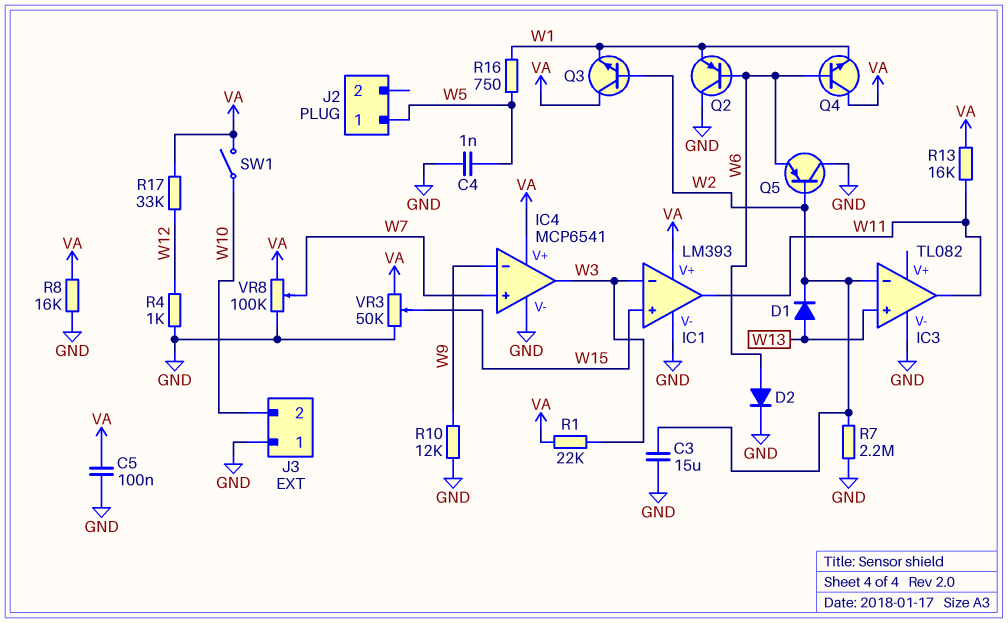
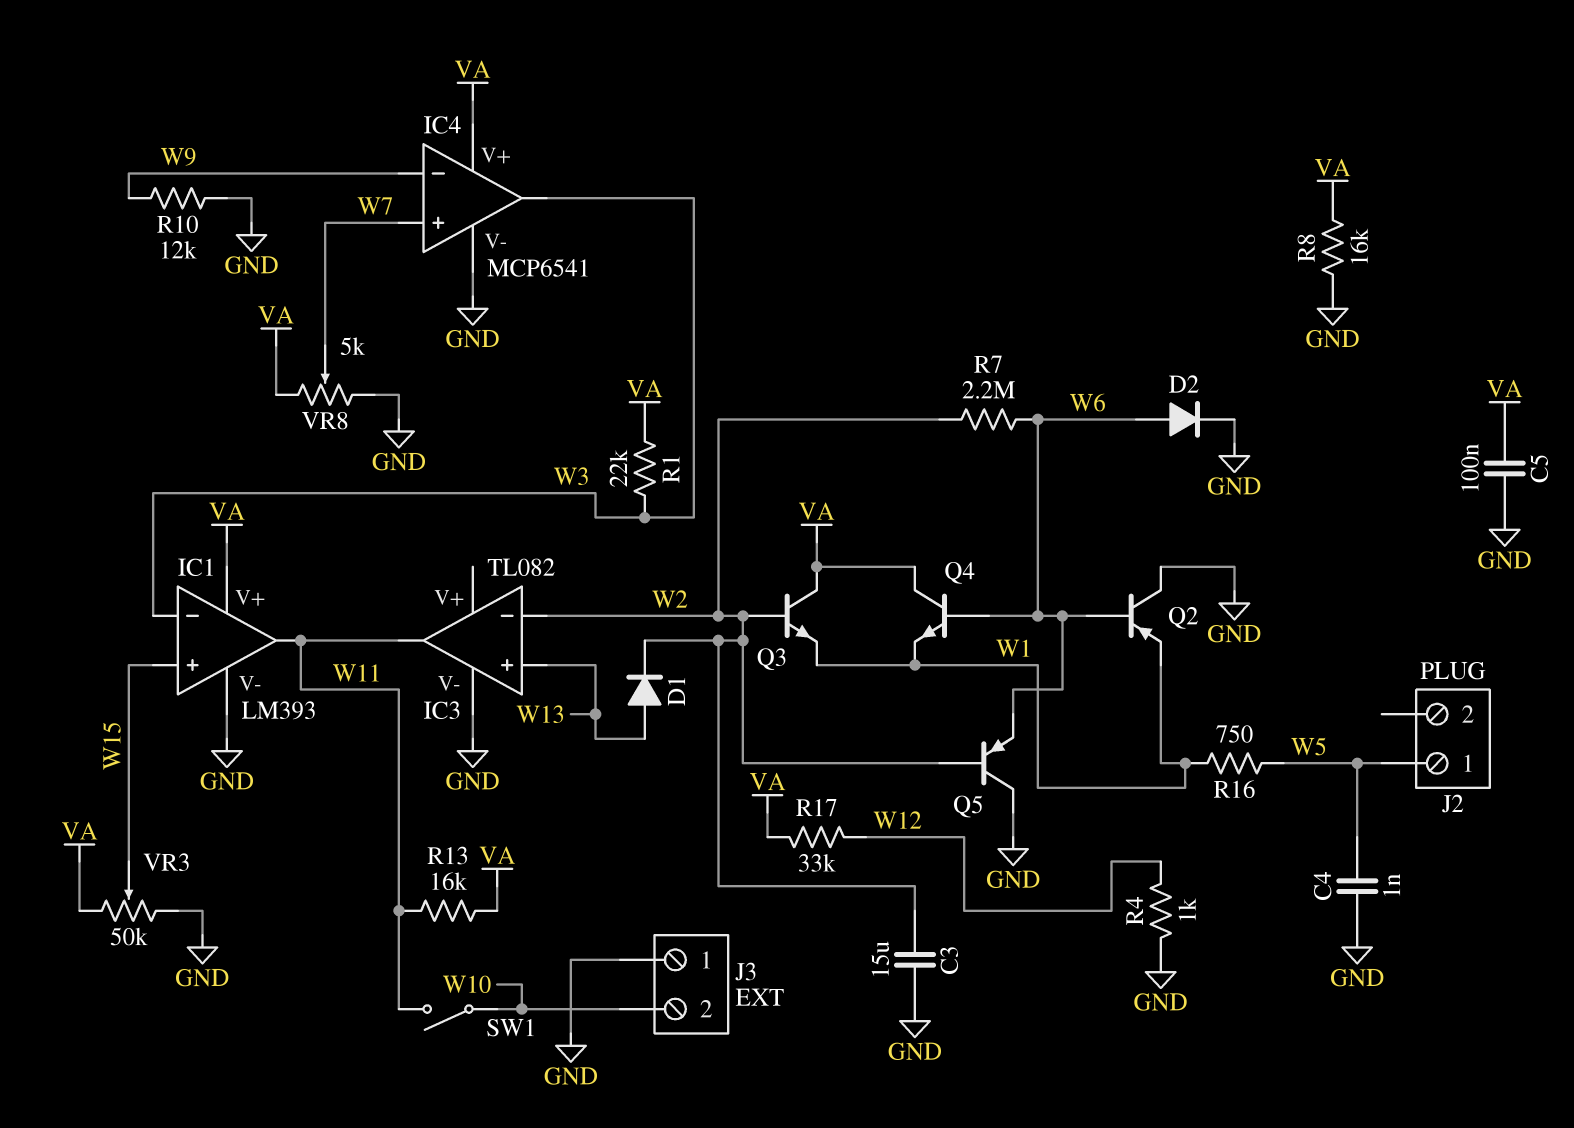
R7: 2.2M (GND, W2) -> 2.2M (W2, W6)
SW1: switch (VA, W10) -> switch (W10, W11)
VR8: 100k (GND, VA, wiper W7) -> 5k (GND, VA, wiper W7)

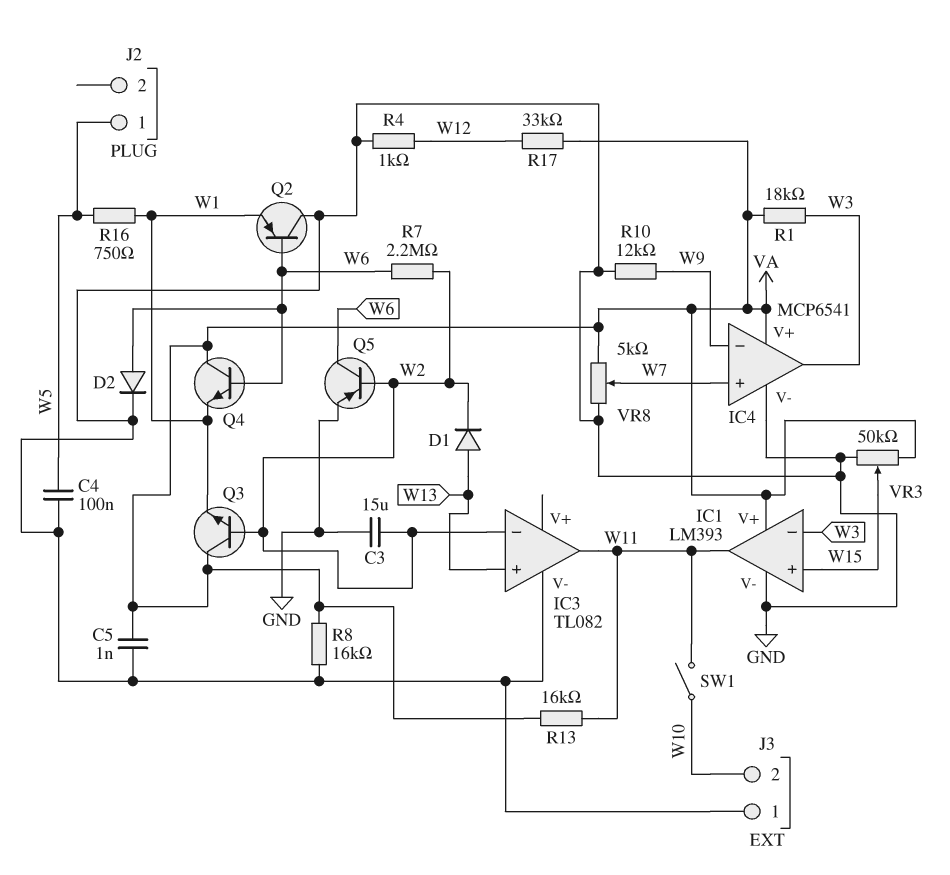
C4: 1nF (GND, W5) -> 100nF (GND, W5)
C5: 100nF (GND, VA) -> 1nF (GND, VA)
Q5: PNP (B W2, C GND, E W6) -> PNP (B W2, C W6, E GND)
R1: 22k (VA, W3) -> 18k (VA, W3)

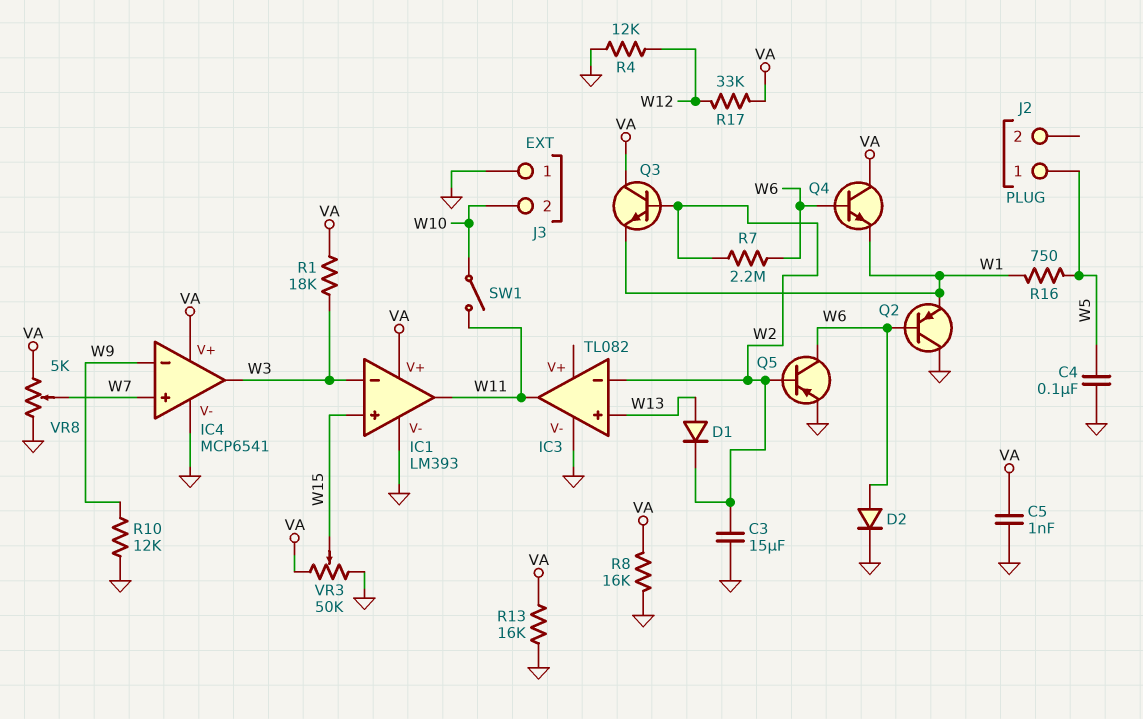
R4: 1k (GND, W12) -> 12k (GND, W12)
R13: 16k (VA, W11) -> 16k (GND, VA)

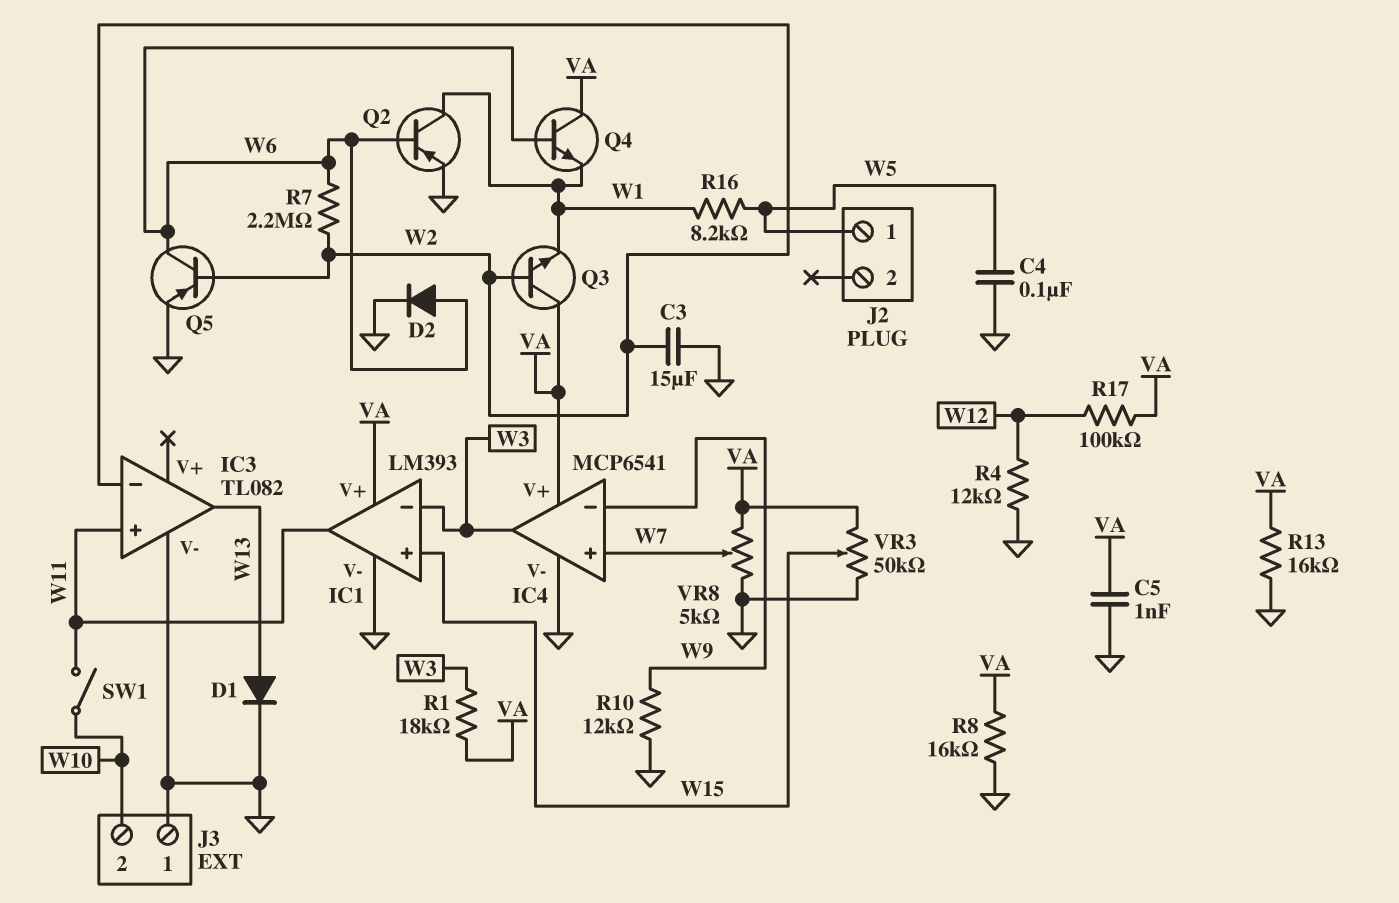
D1: diode (A W13, K W2) -> diode (A W13, K GND)
IC3 pin in+: W13 -> W11
IC3 pin out: W11 -> W13
Q2: PNP (B W6, C GND, E W1) -> PNP (B W6, C W1, E GND)
R16: 750 (W1, W5) -> 8.2k (W1, W5)
R17: 33k (VA, W12) -> 100k (VA, W12)

